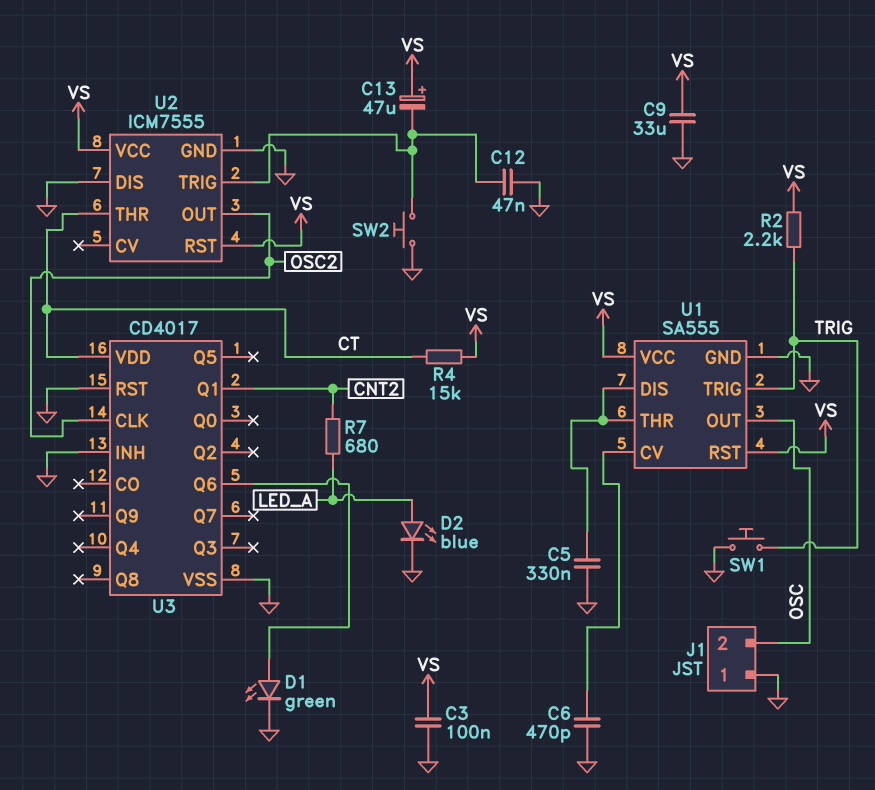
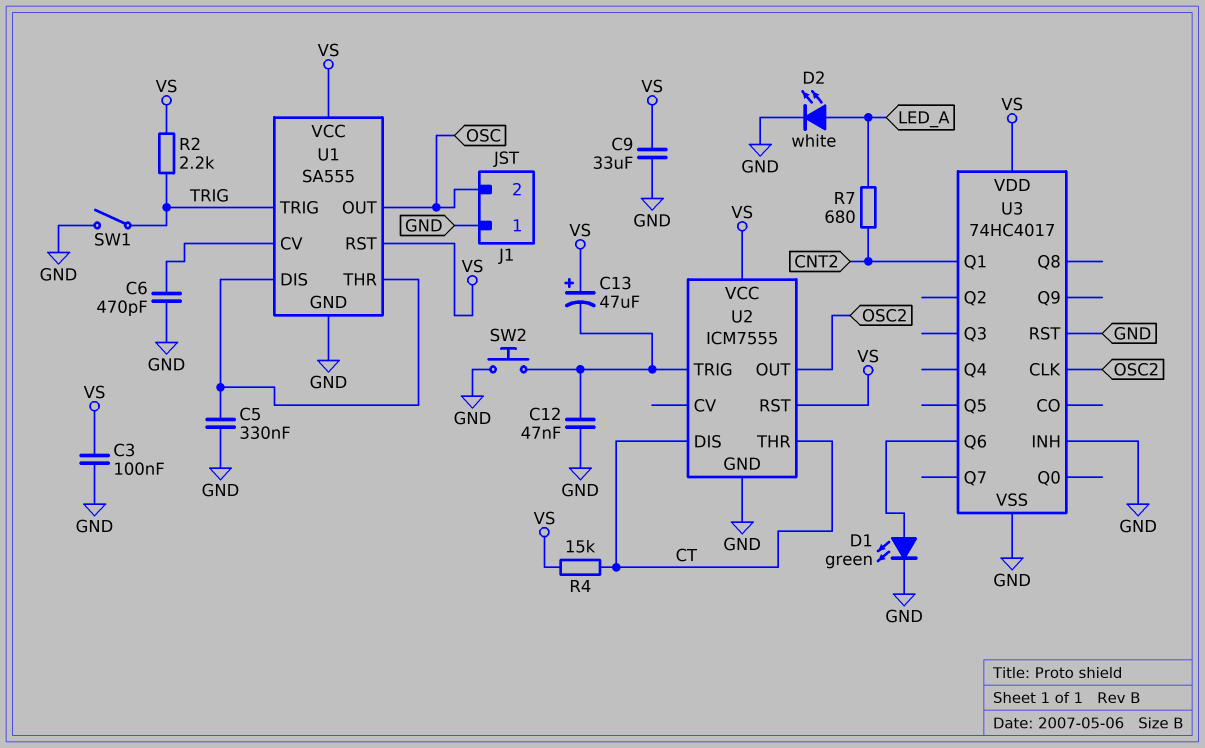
D2: LED blue (A LED_A, K GND) -> LED white (A LED_A, K GND)
SW1: button (GND, TRIG) -> switch (GND, TRIG)
U2 pin DIS: GND -> CT
U3: CD4017 -> 74HC4017
U3 pin VDD: CT -> VS

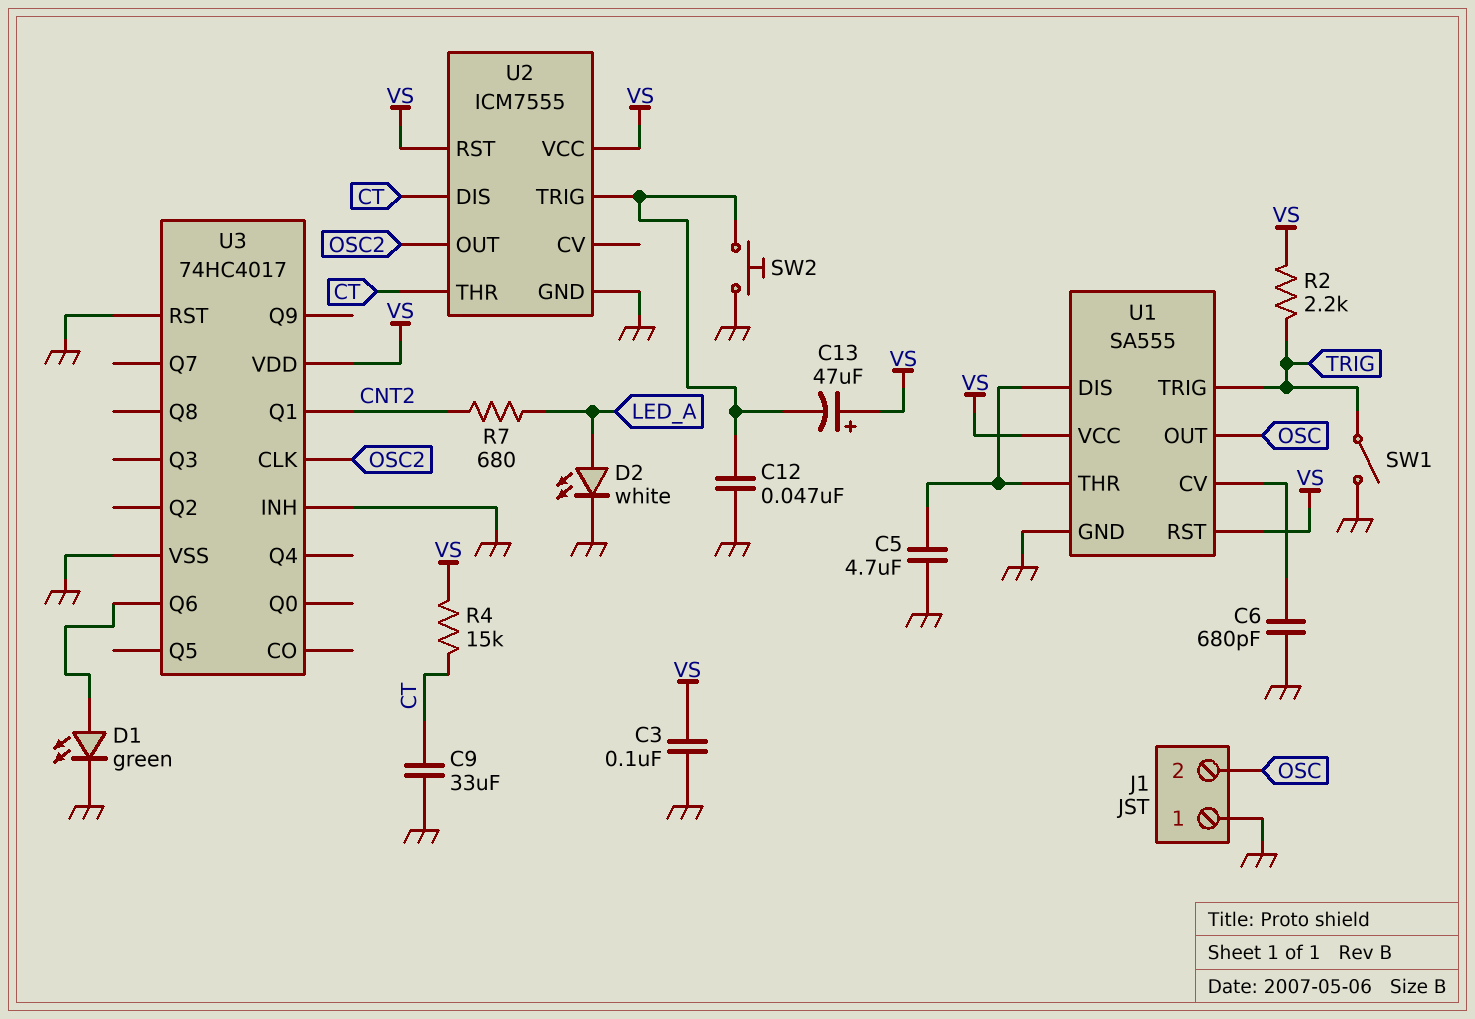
C5: 330nF (GND, U1/DIS) -> 4.7uF (GND, U1/DIS)
C6: 470pF (GND, U1/CV) -> 680pF (GND, U1/CV)
C9: 33uF (GND, VS) -> 33uF (CT, GND)

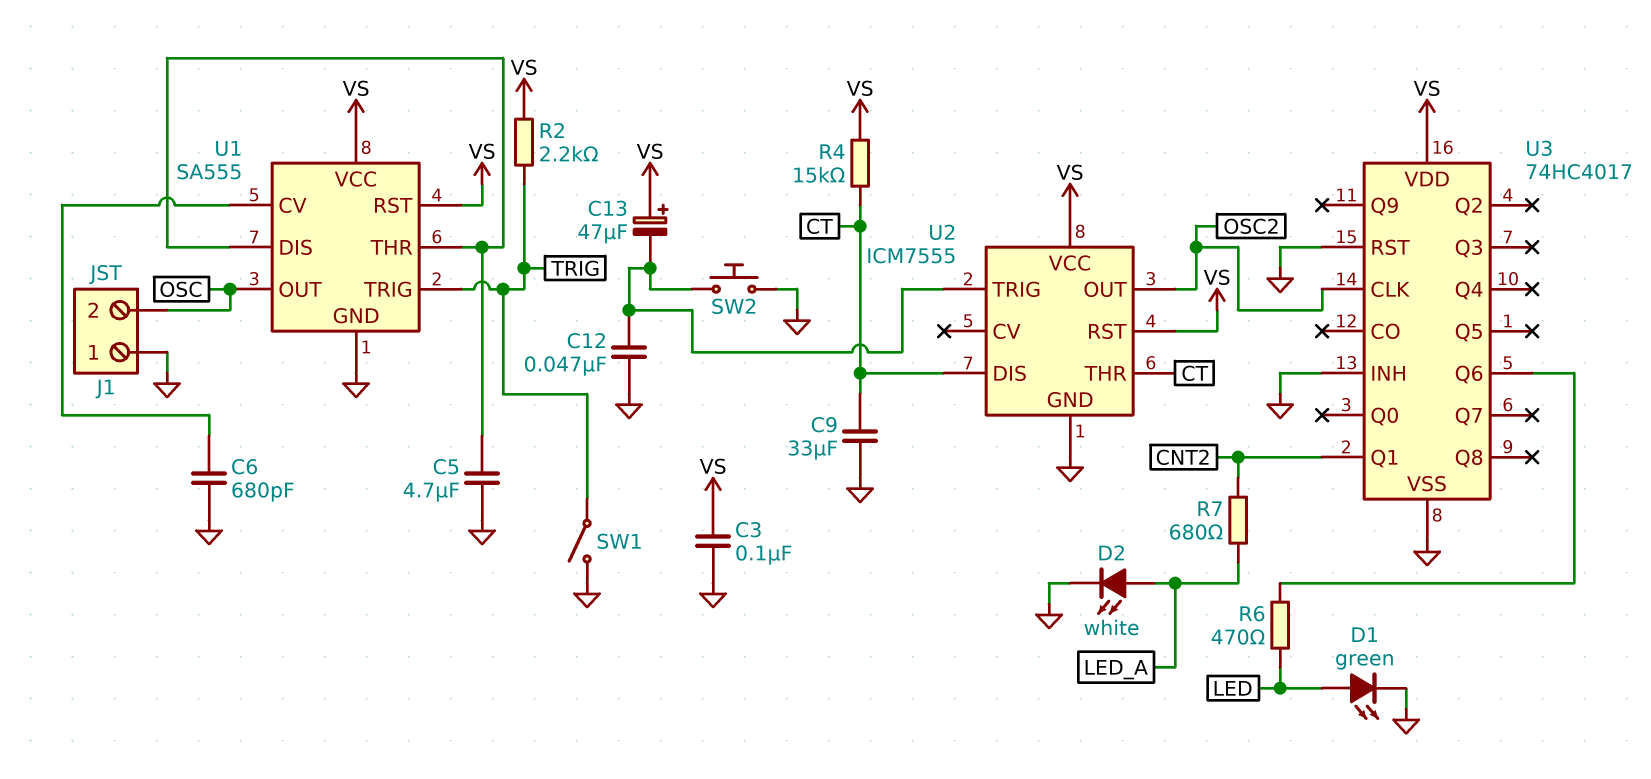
D1: LED green (A U3/Q6, K GND) -> LED green (A LED, K GND)
R6: none -> 470 (LED, U3/Q6)

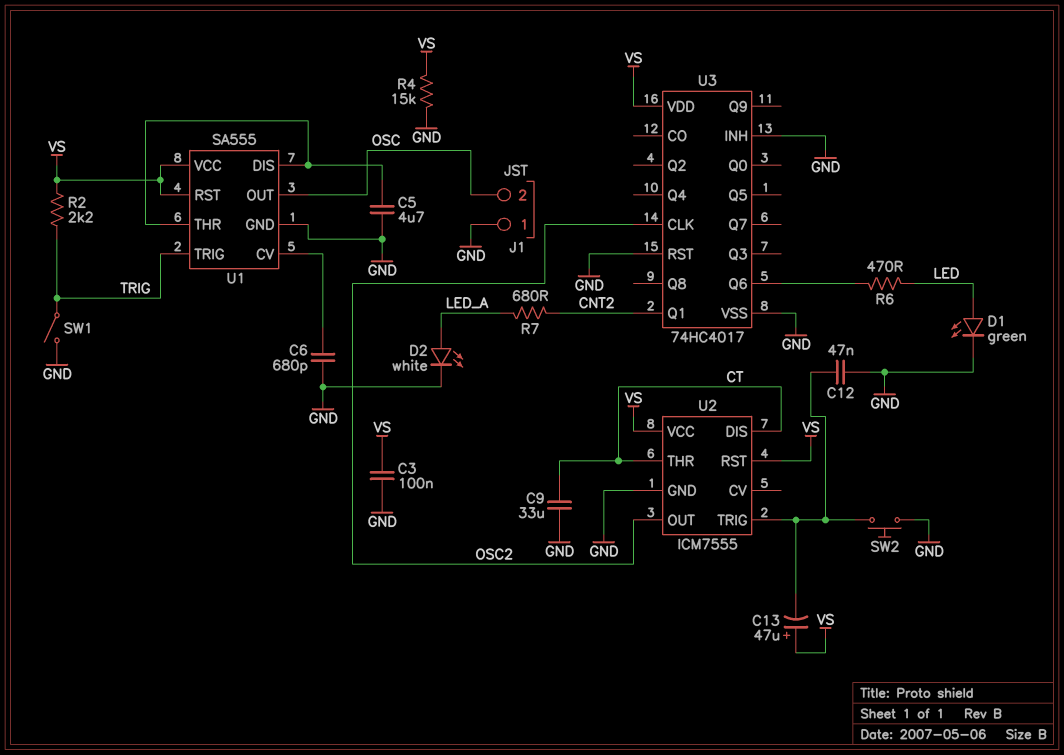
R4: 15k (CT, VS) -> 15k (GND, VS)

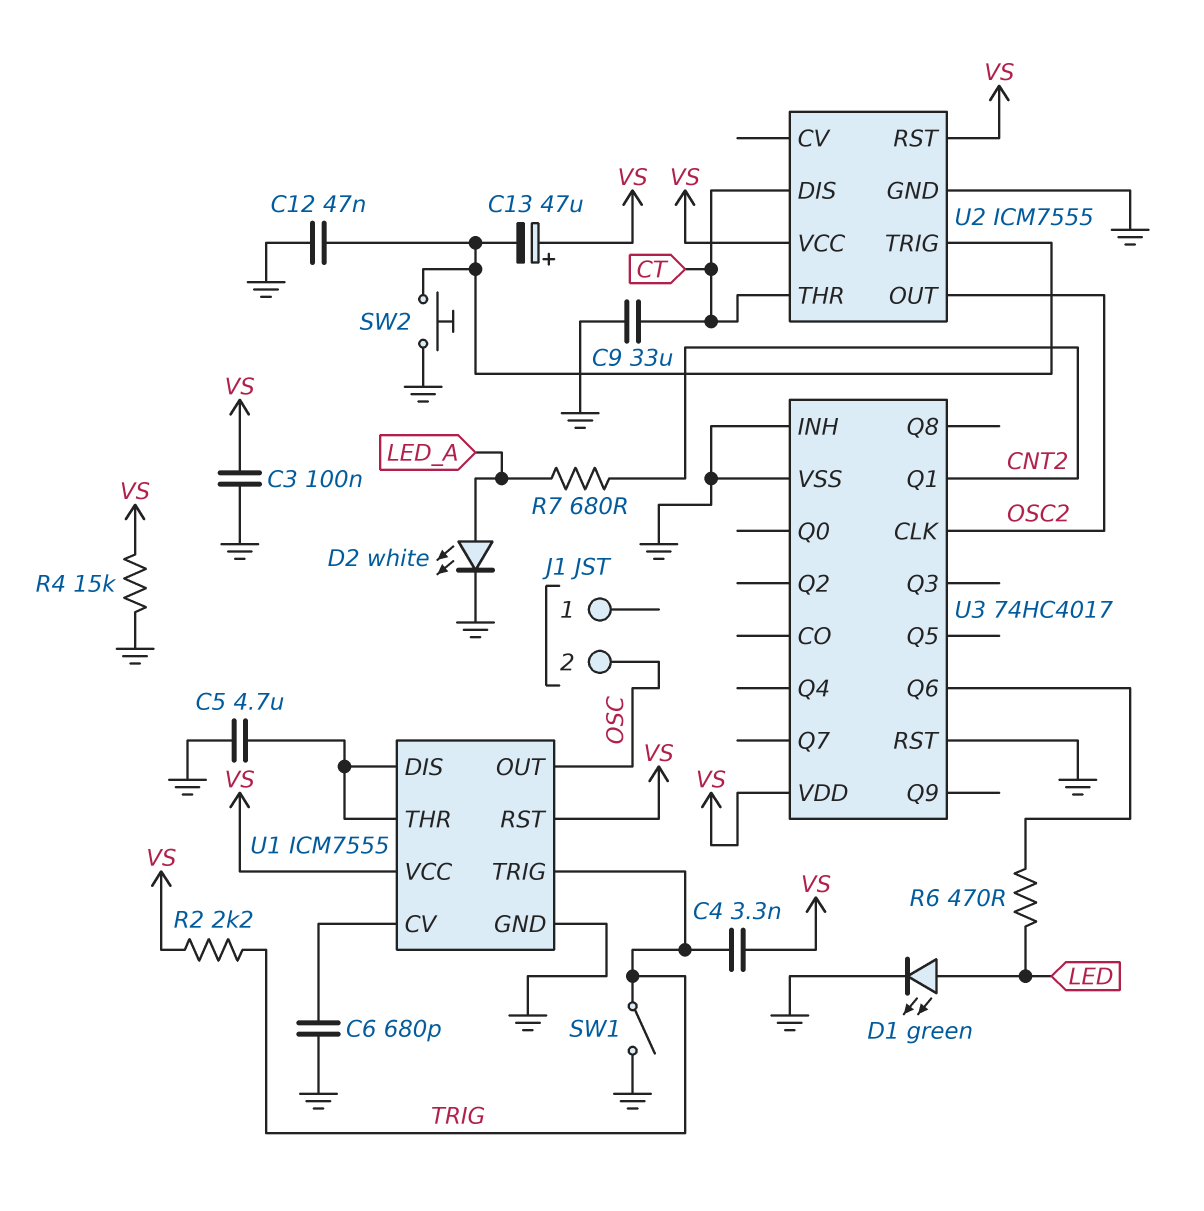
C4: none -> 3.3nF (TRIG, VS)
J1 pin 1: GND -> none
U1: SA555 -> ICM7555

